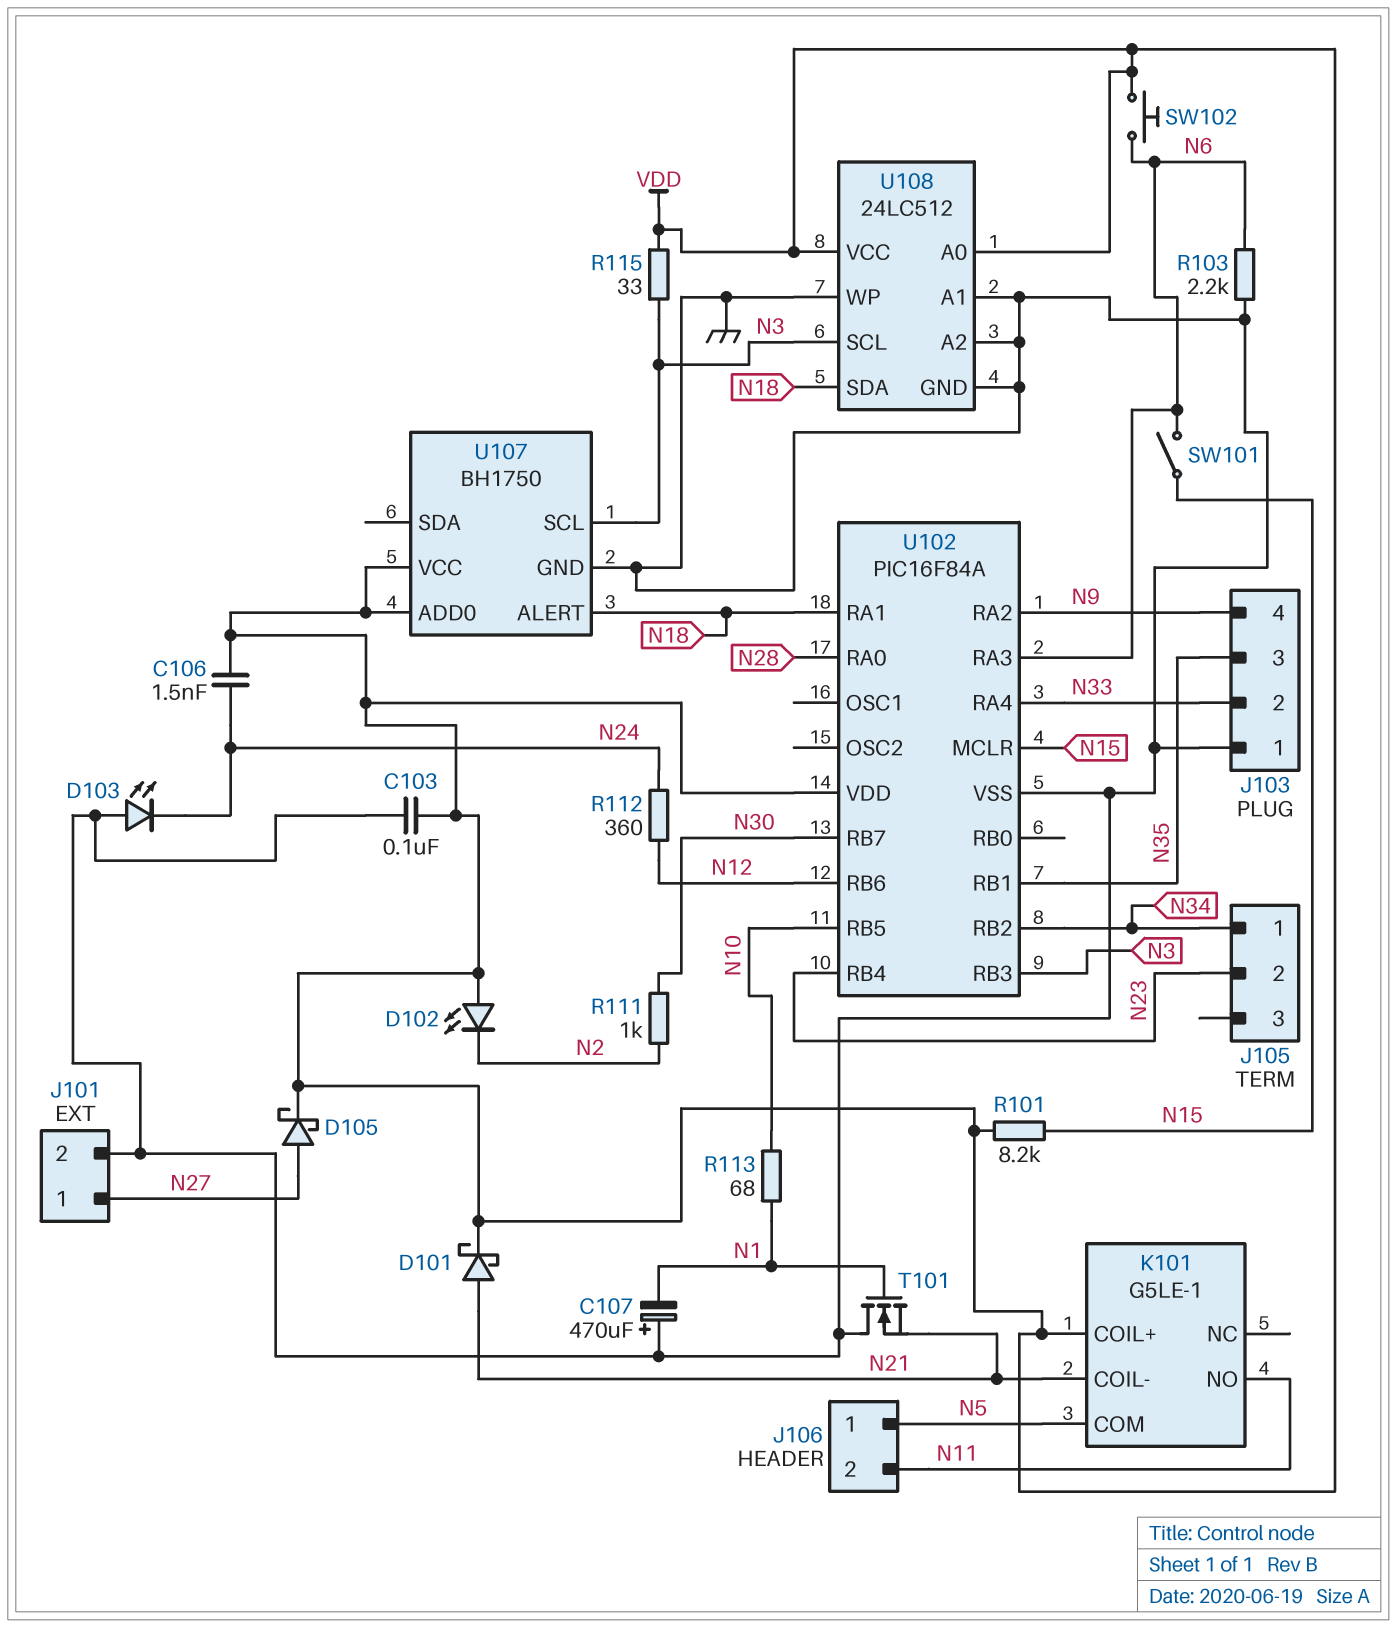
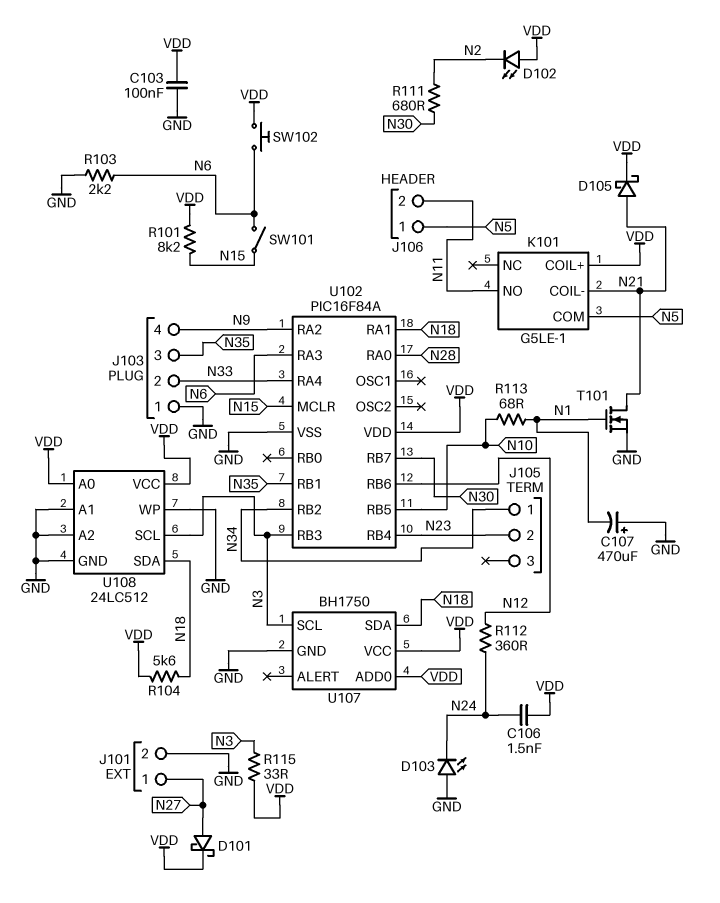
D101: schottky (A N21, K VDD) -> schottky (A N27, K VDD)
D105: schottky (A N27, K VDD) -> schottky (A N21, K VDD)
R104: none -> 5.6k (N18, VDD)
R111: 1k (N2, N30) -> 680 (N2, N30)
T101: NMOS (G N1, D GND, S N21) -> NMOS (G N1, D N21, S GND)
U107 pin ALERT: N18 -> none
U107 pin SDA: none -> N18

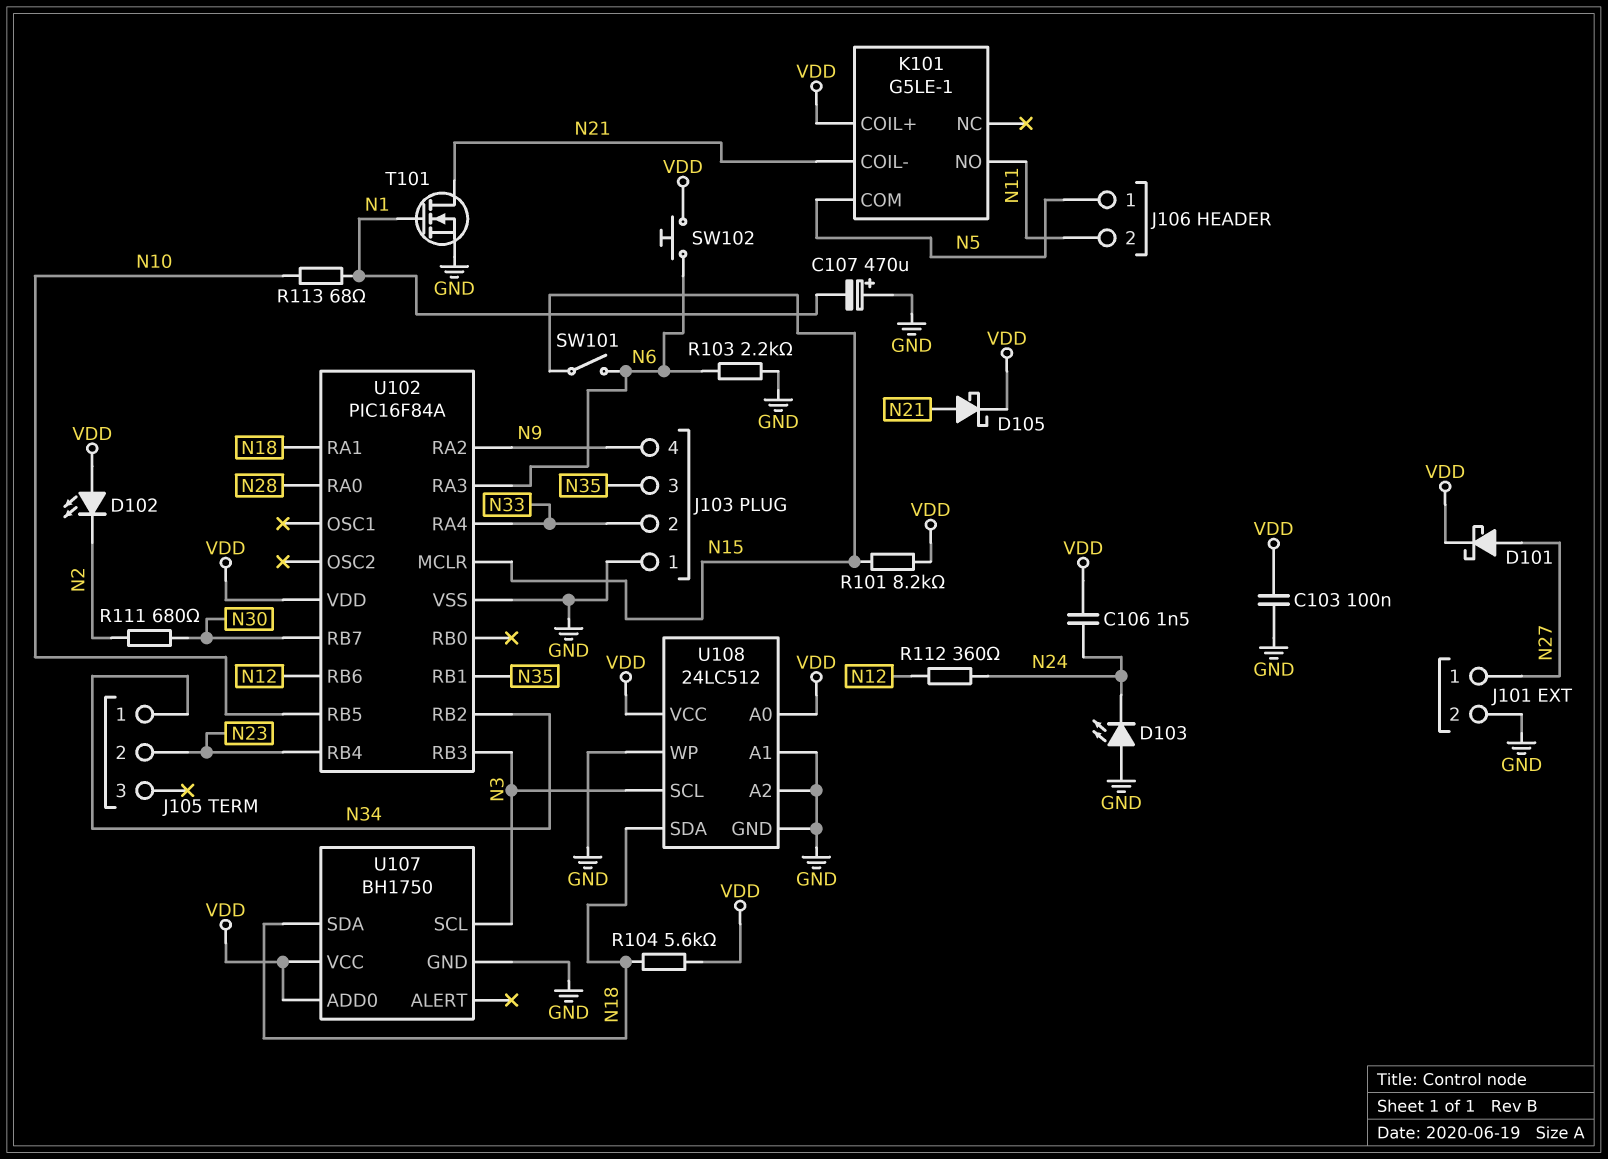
R115: 33 (N3, VDD) -> none

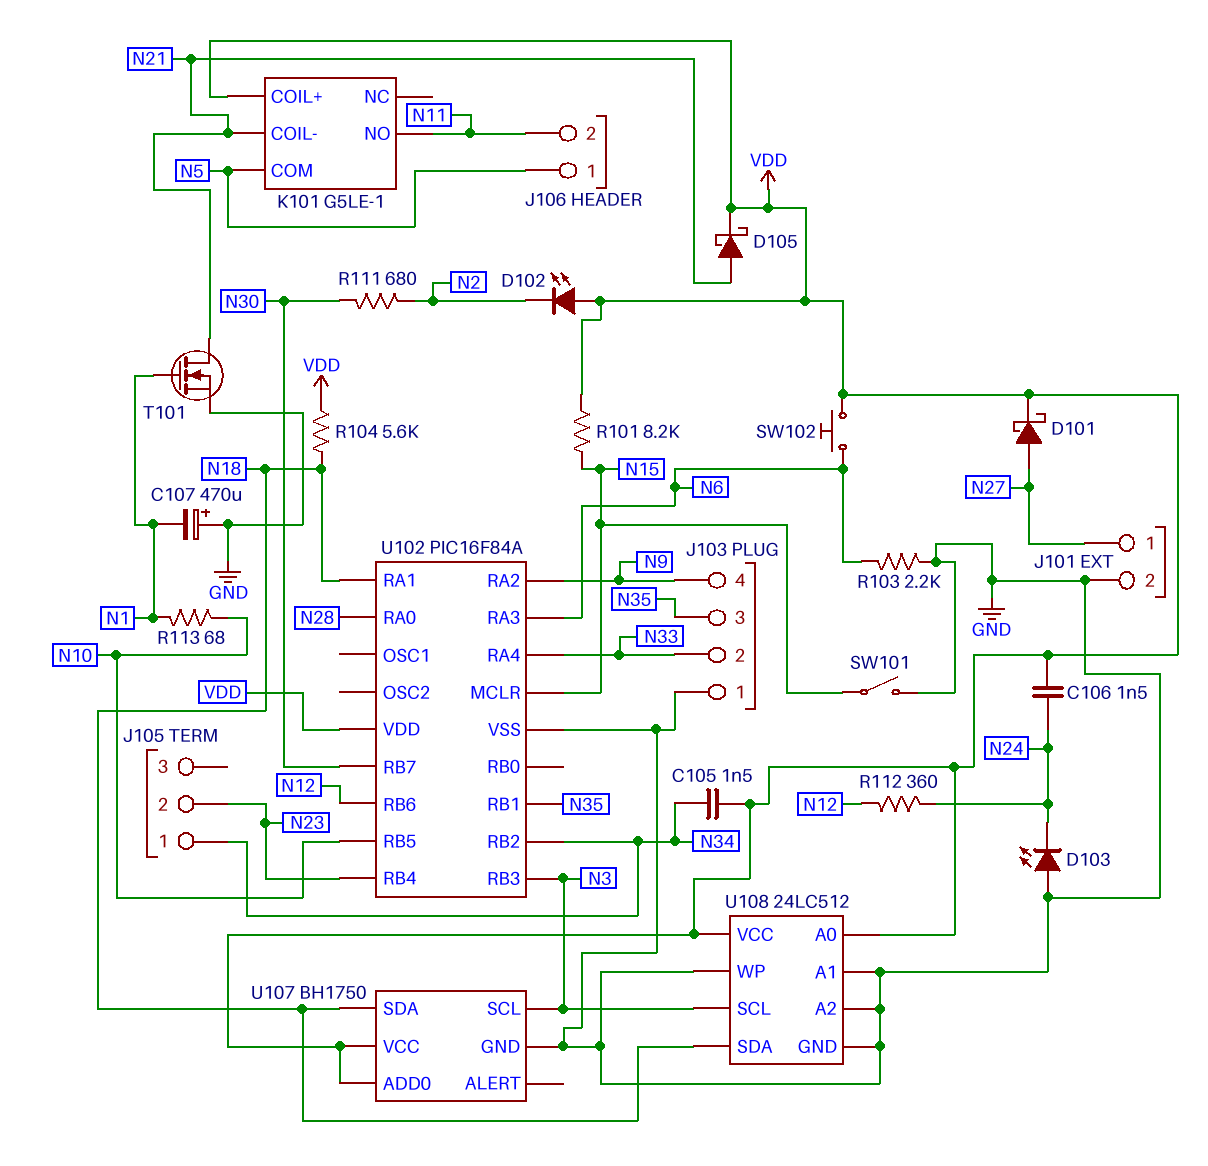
C103: 100nF (GND, VDD) -> none
C105: none -> 1.5nF (N34, VDD)
SW101: switch (N6, N15) -> switch (GND, N15)

